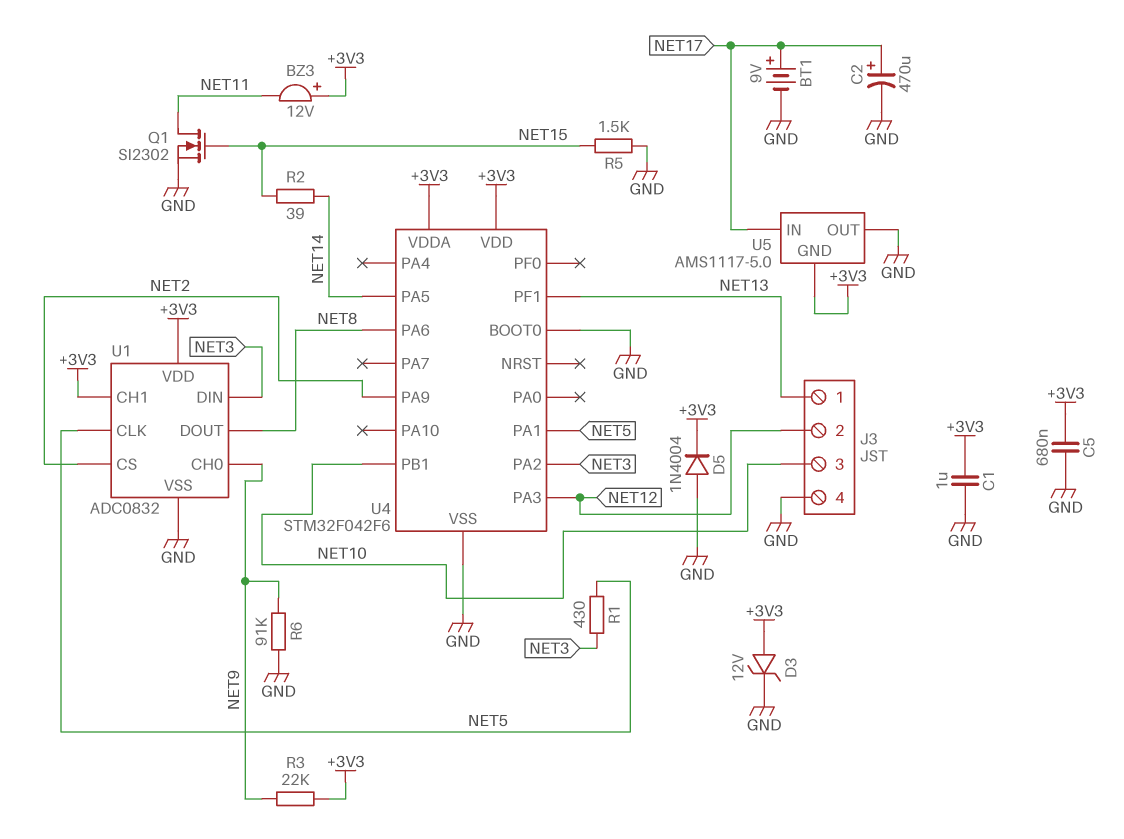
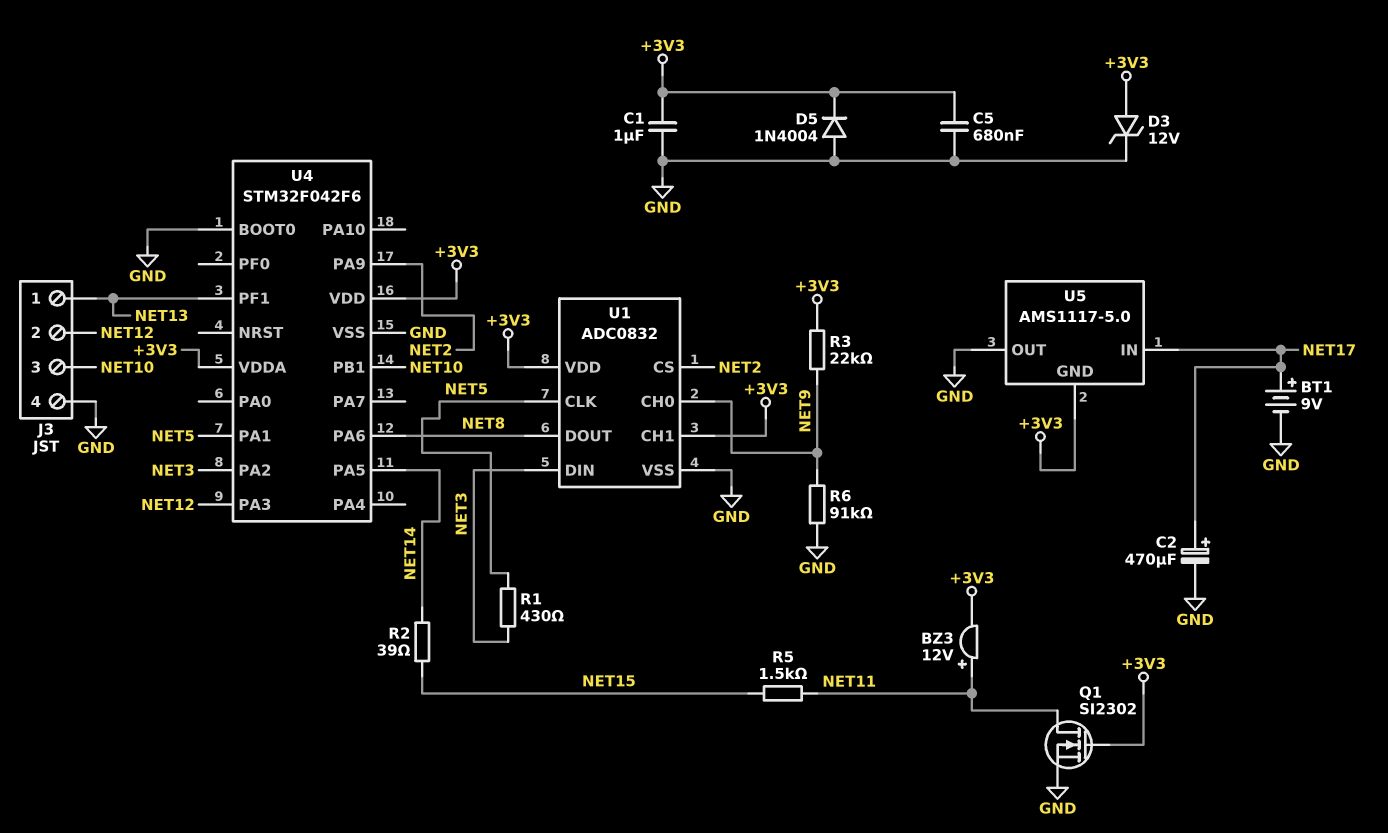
BZ3: buzzer 12V (plus +3V3, minus NET11) -> buzzer 12V (plus NET11, minus +3V3)
Q1: NMOS SI2302 (G NET15, D NET11, S GND) -> NMOS SI2302 (G +3V3, D NET11, S GND)
R5: 1.5k (GND, NET15) -> 1.5k (NET11, NET15)

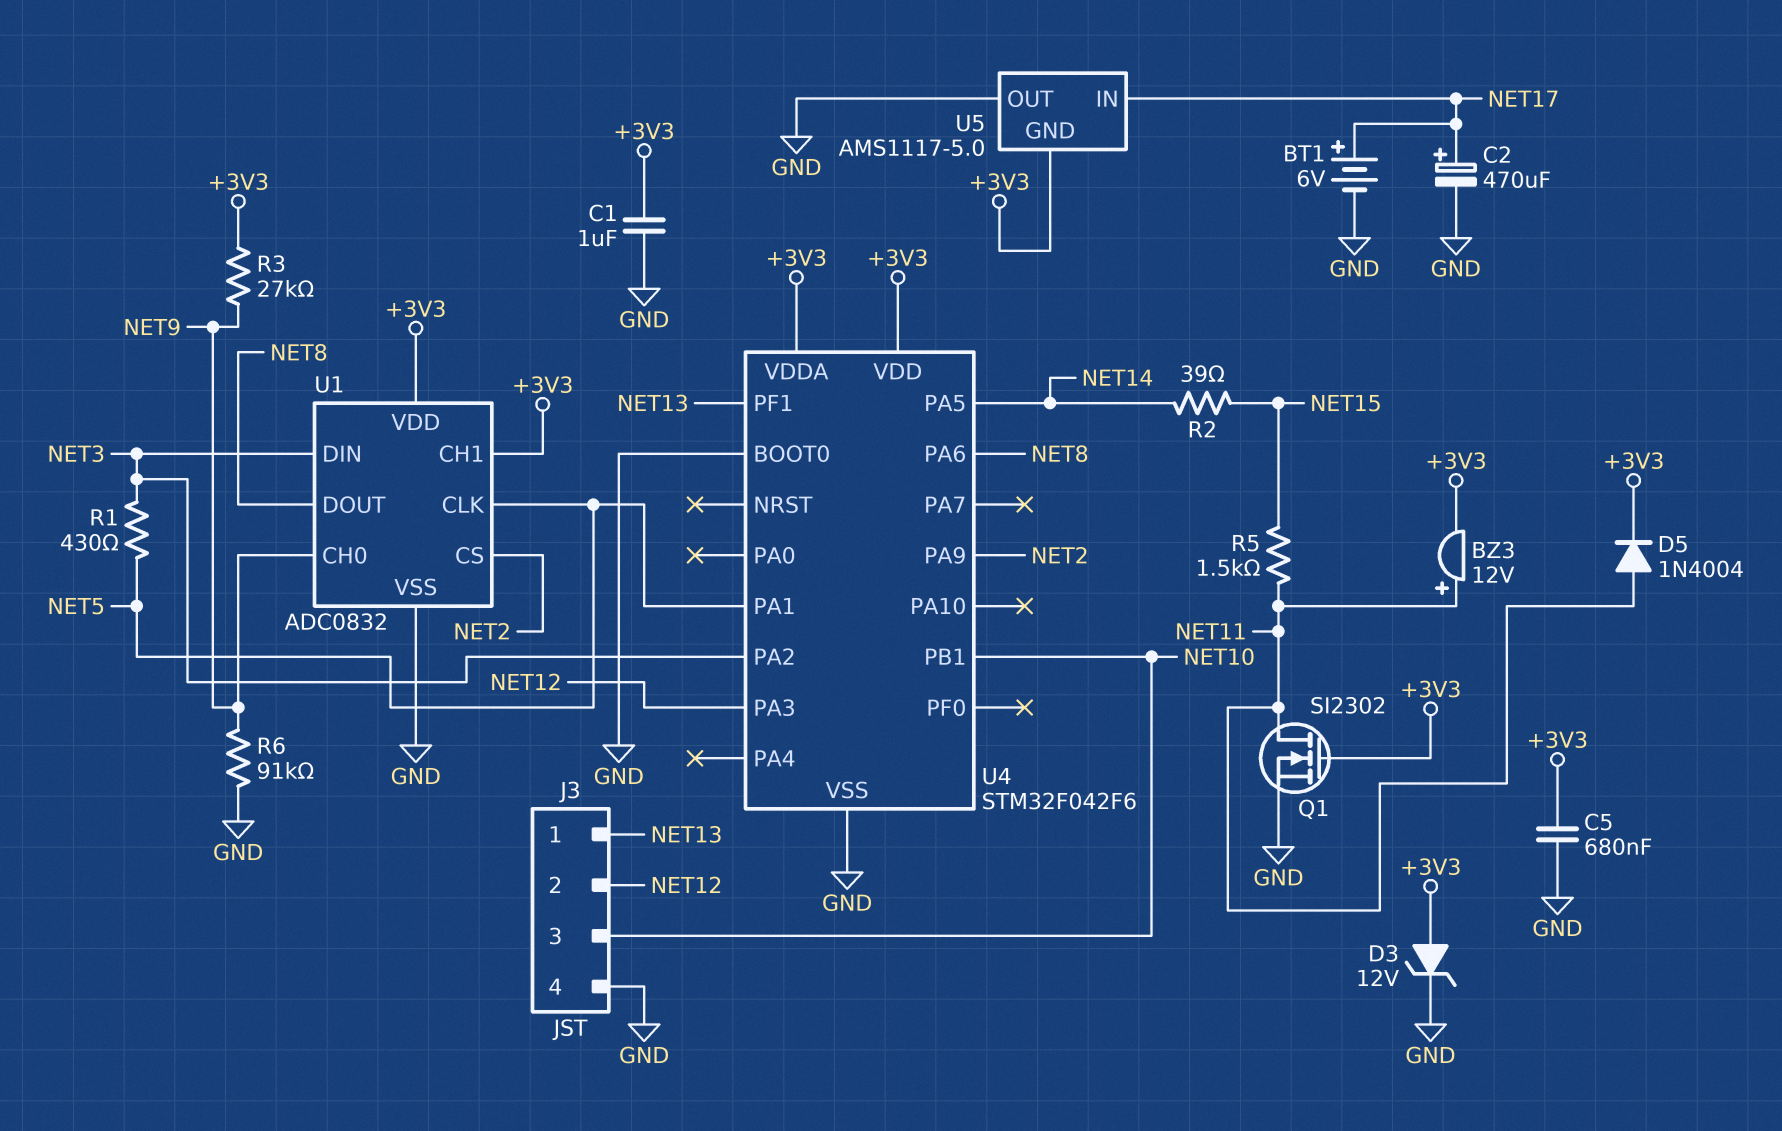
BT1: 9V (plus NET17, minus GND) -> 6V (plus NET17, minus GND)
D5: diode 1N4004 (A GND, K +3V3) -> diode 1N4004 (A NET11, K +3V3)
R3: 22k (+3V3, NET9) -> 27k (+3V3, NET9)

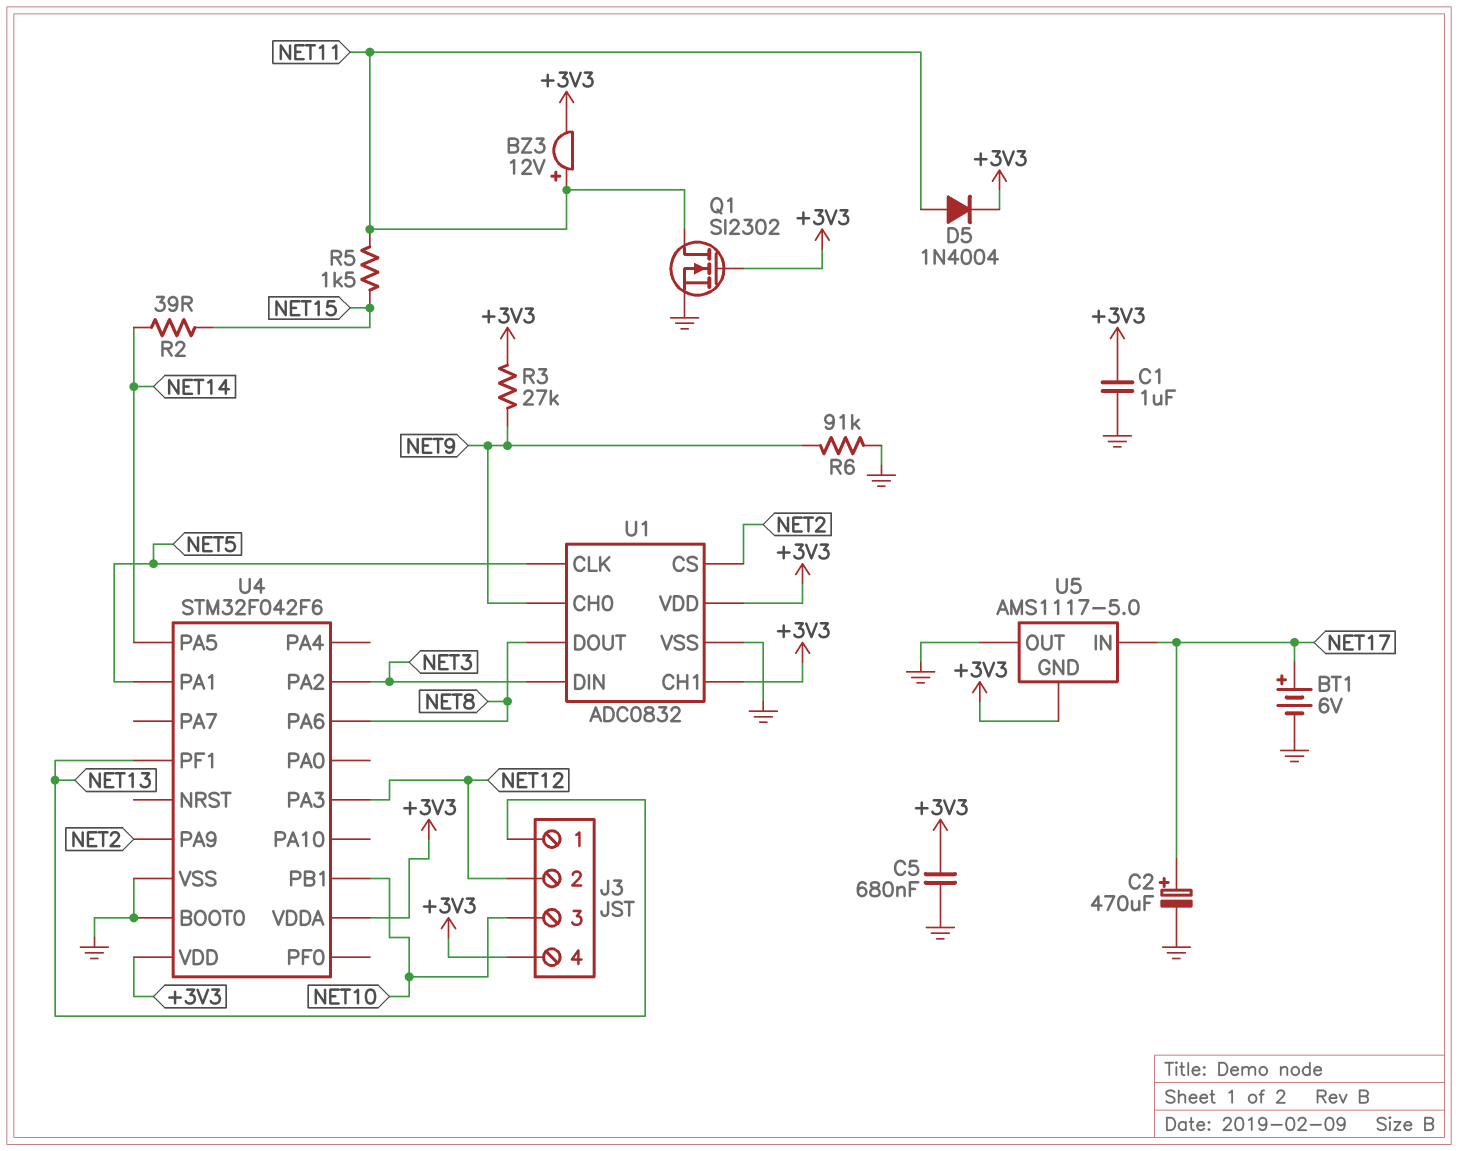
D3: zener 12V (A +3V3, K GND) -> none
J3 pin 4: GND -> +3V3
R1: 430 (NET3, NET5) -> none

